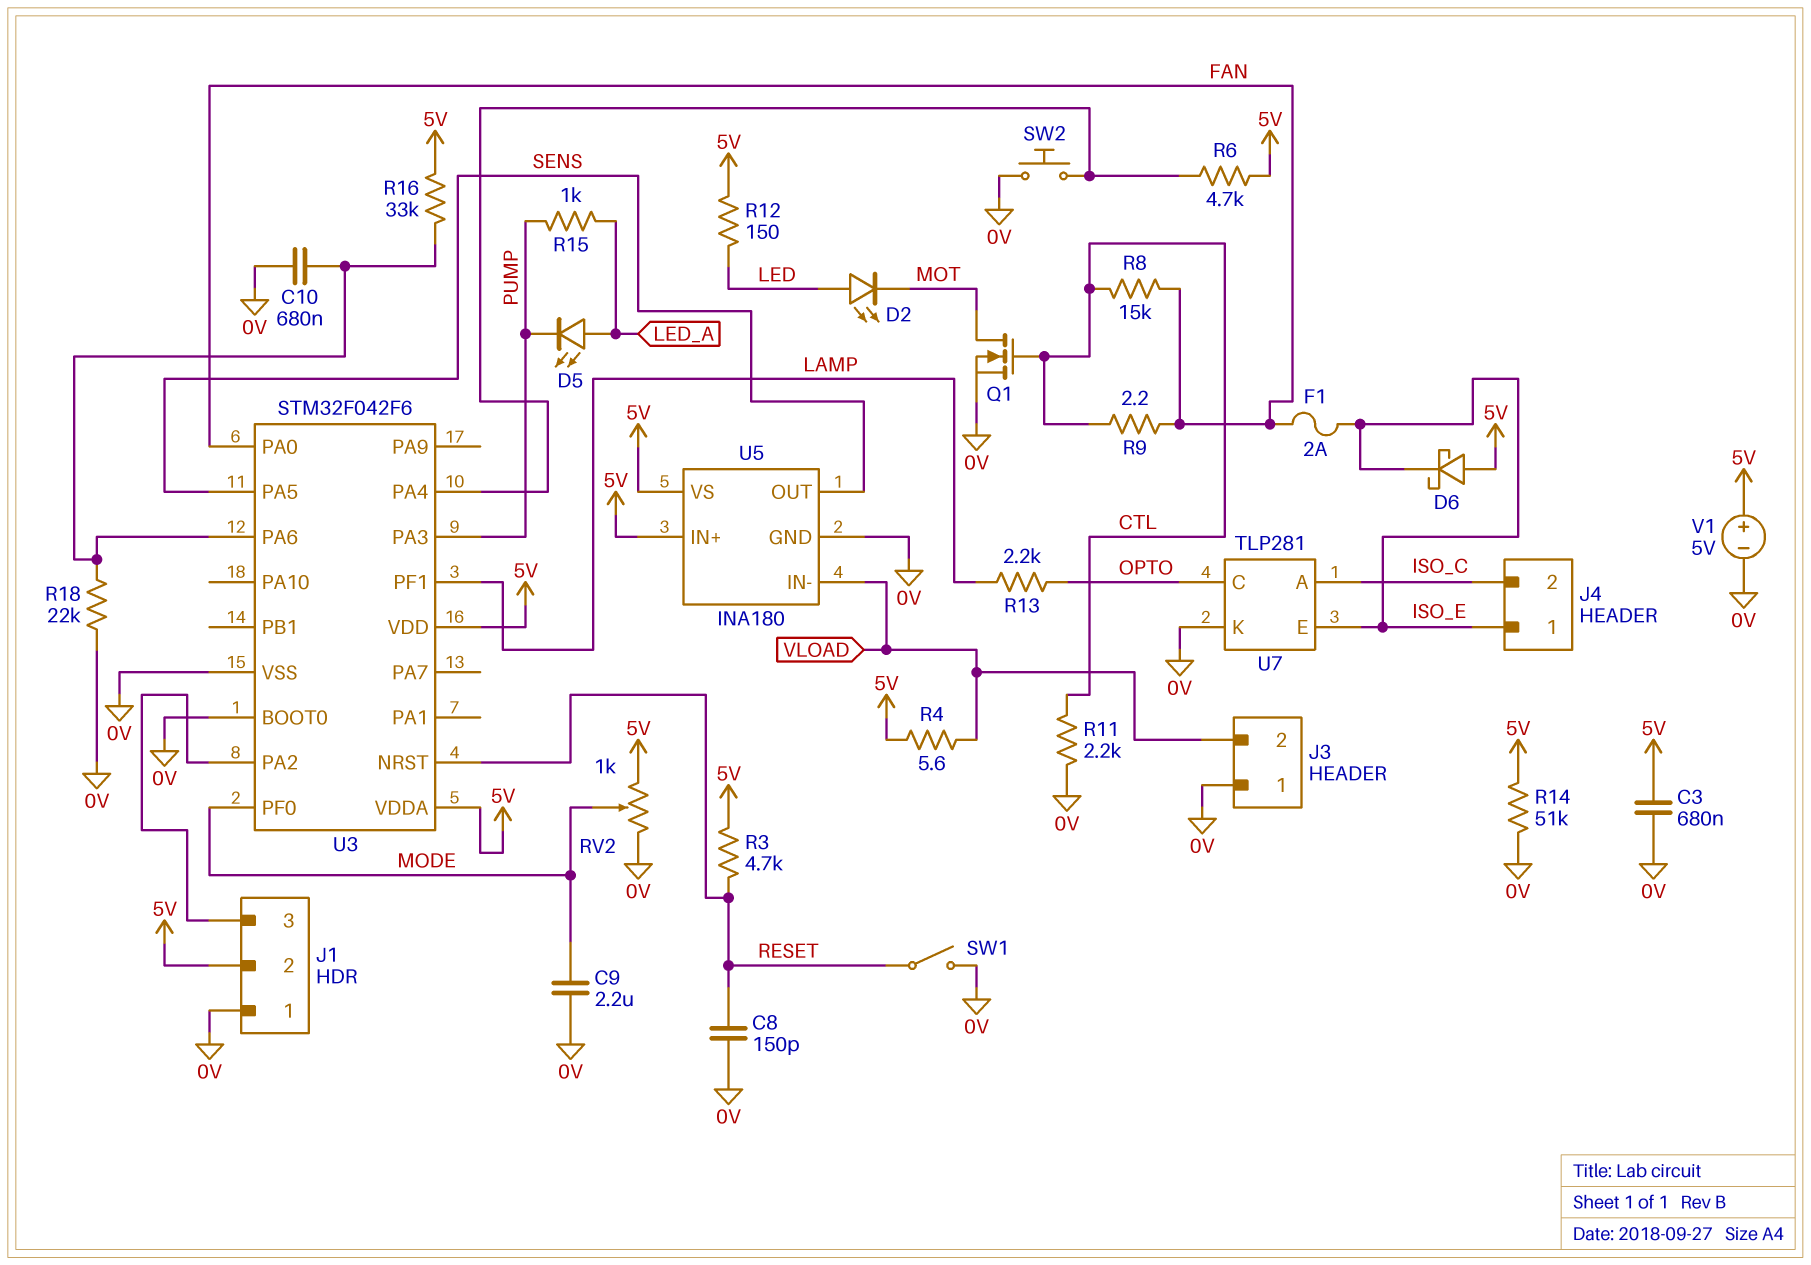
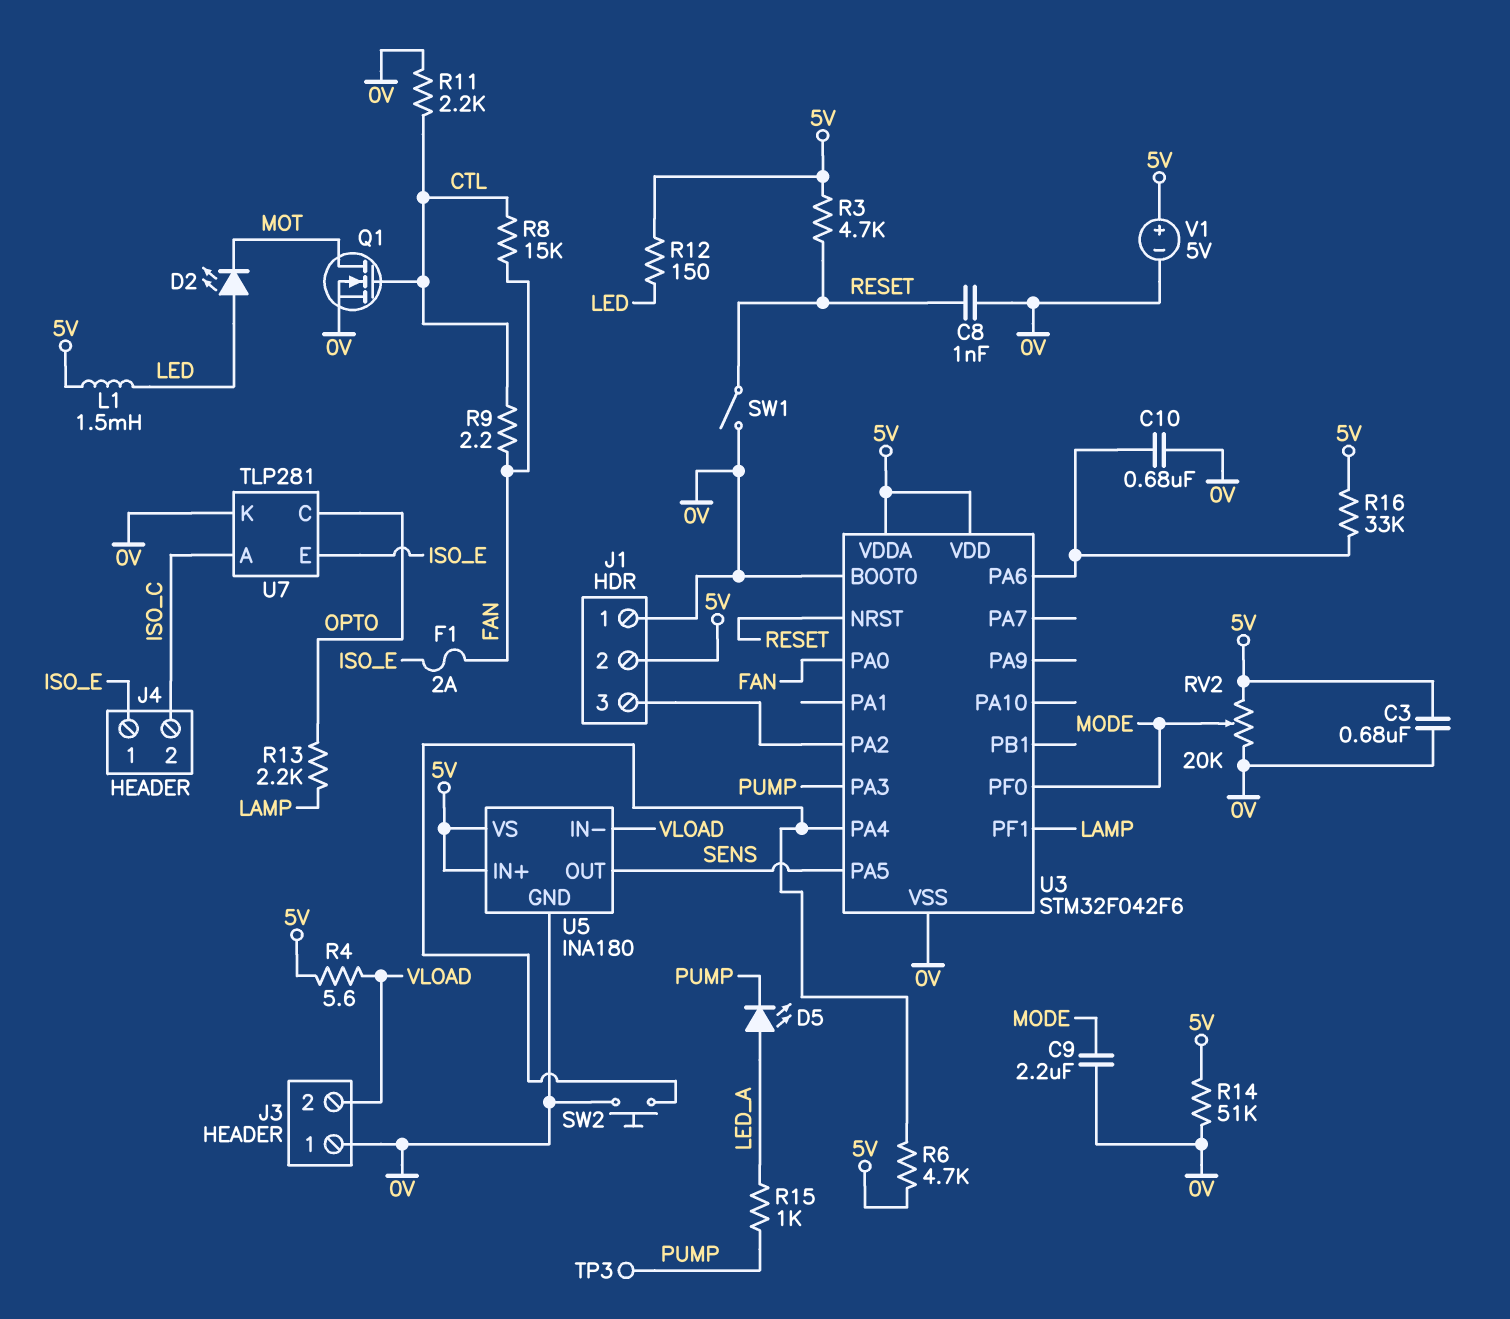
C8: 150pF (0V, RESET) -> 1nF (0V, RESET)
D6: schottky (A 5V, K ISO_E) -> none
L1: none -> 1.5mH (5V, LED)
R18: 22k (0V, U3/PA6) -> none
RV2: 1k (0V, 5V, wiper MODE) -> 20k (0V, 5V, wiper MODE)
TP3: none -> test point (PUMP)

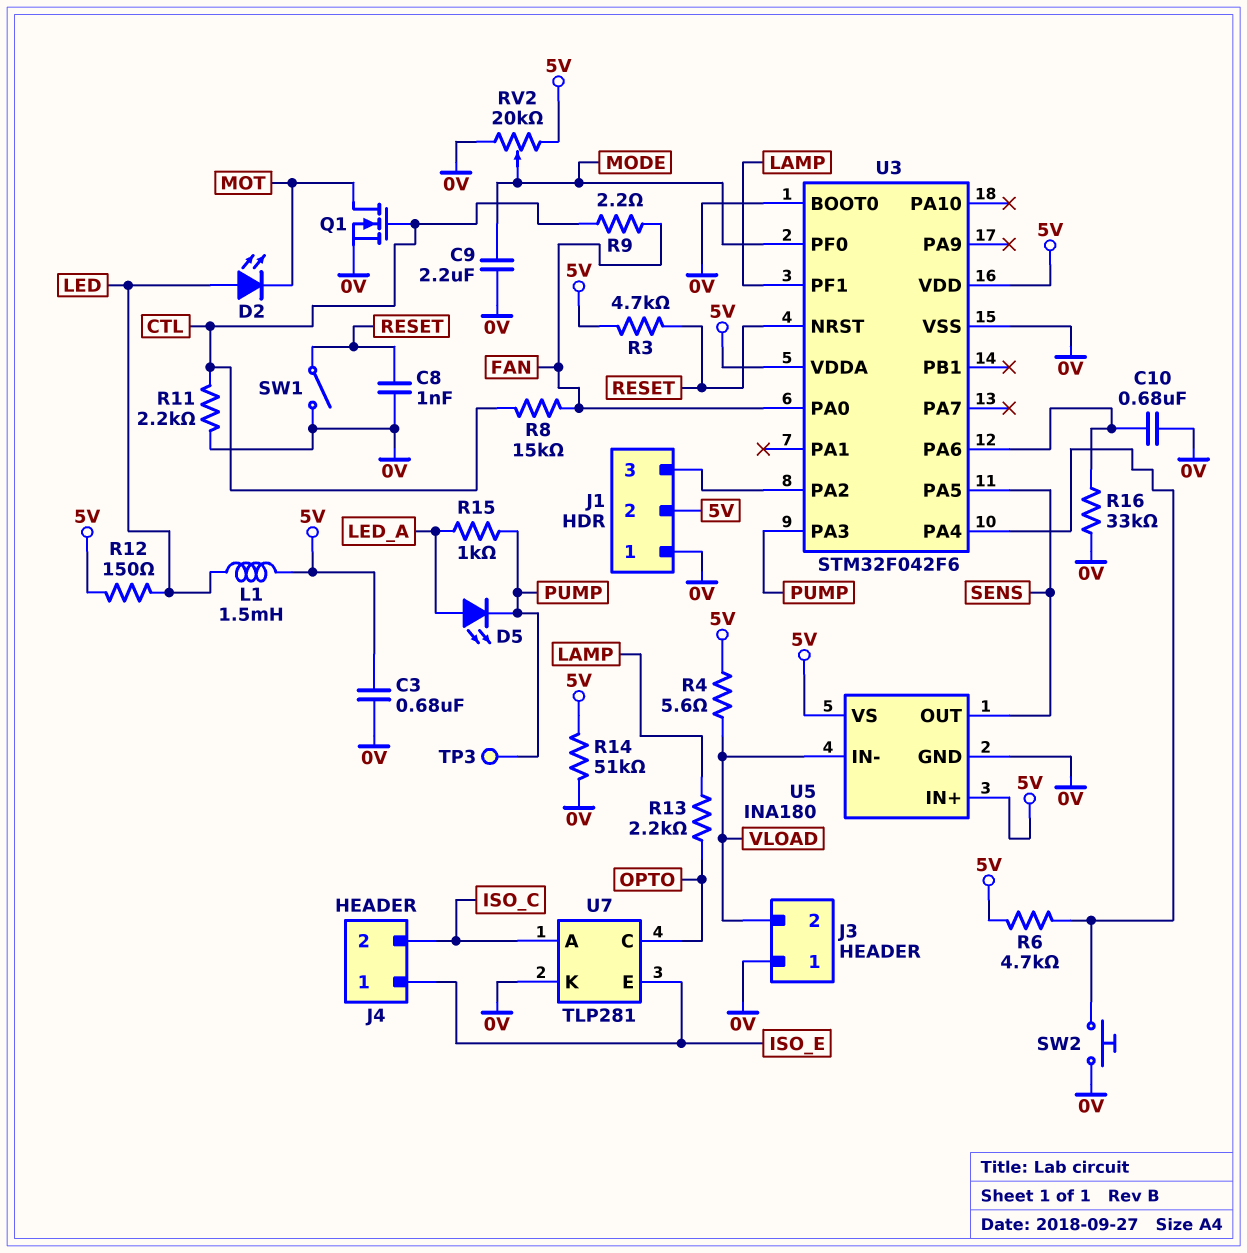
F1: 2A (FAN, ISO_E) -> none
R16: 33k (5V, U3/PA6) -> 33k (0V, U3/PA6)
V1: 5V (plus 5V, minus 0V) -> none

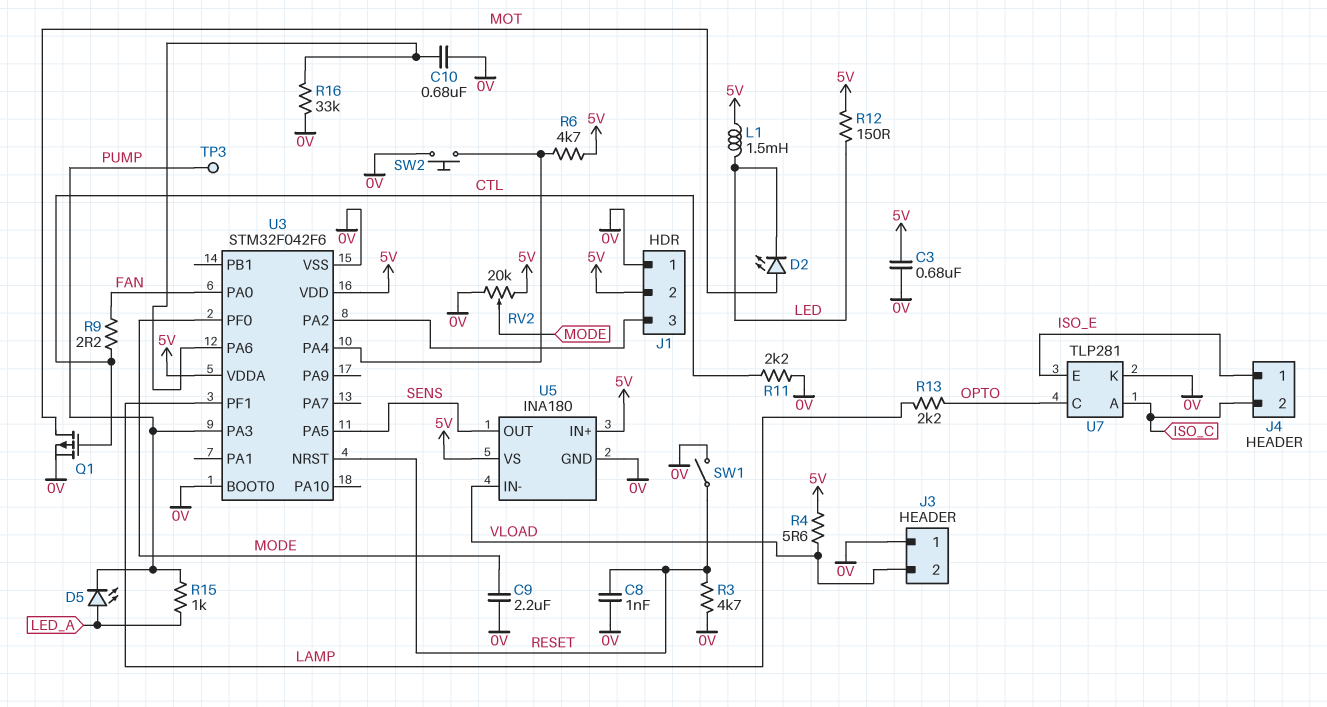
D2: LED (A LED, K MOT) -> LED (A MOT, K LED)
Q1: NMOS (G CTL, D MOT, S 0V) -> PMOS (G CTL, D MOT, S 0V)
R3: 4.7k (5V, RESET) -> 4.7k (0V, RESET)
R8: 15k (CTL, FAN) -> none
R14: 51k (0V, 5V) -> none

